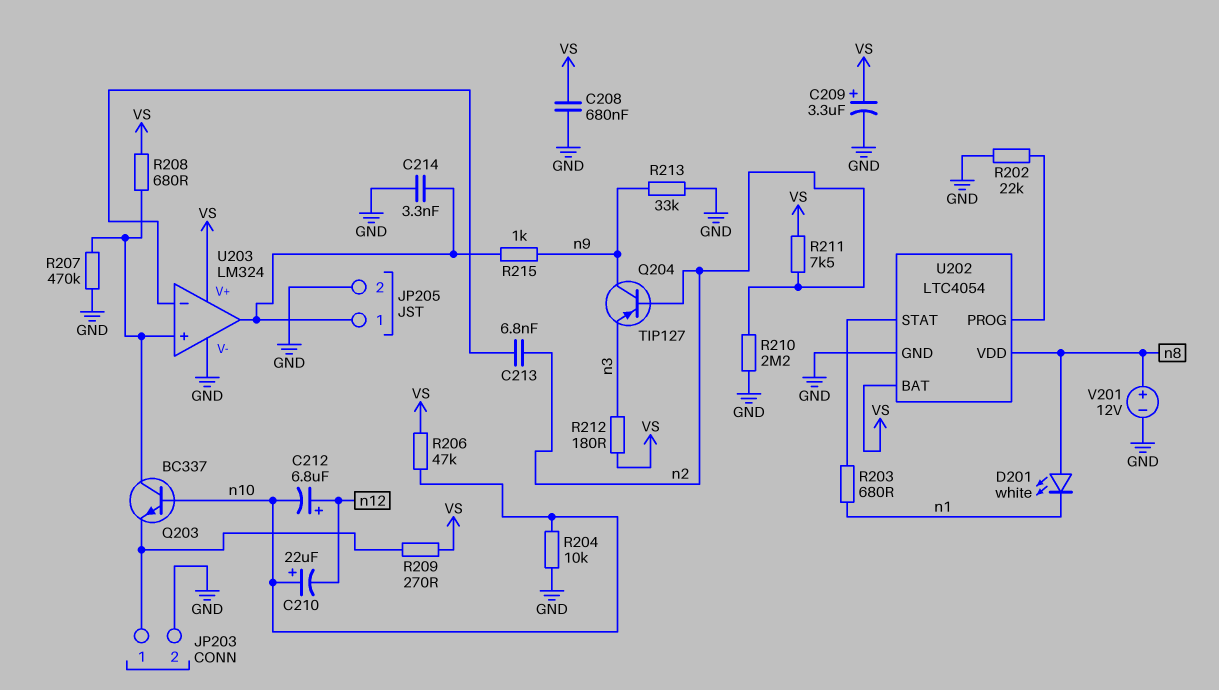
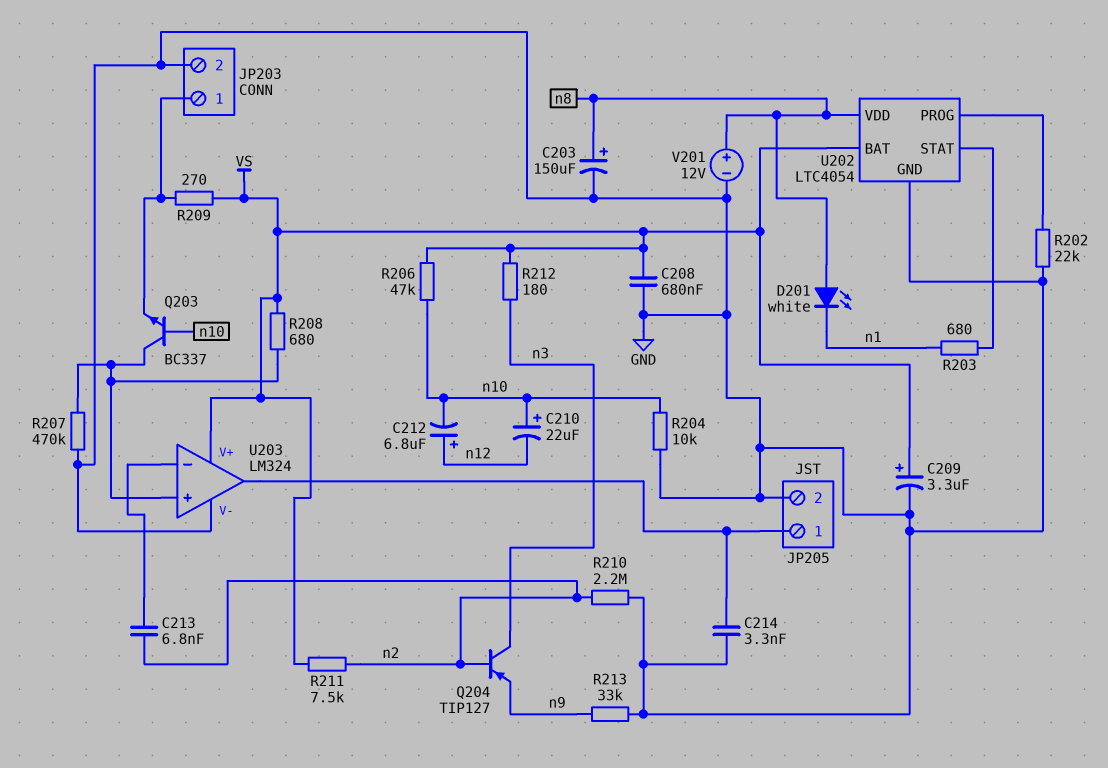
C203: none -> 150uF (plus n8, minus GND)
Q204: PNP TIP127 (B n2, C n9, E n3) -> PNP TIP127 (B n2, C n3, E n9)
R215: 1k (JP205/1, n9) -> none

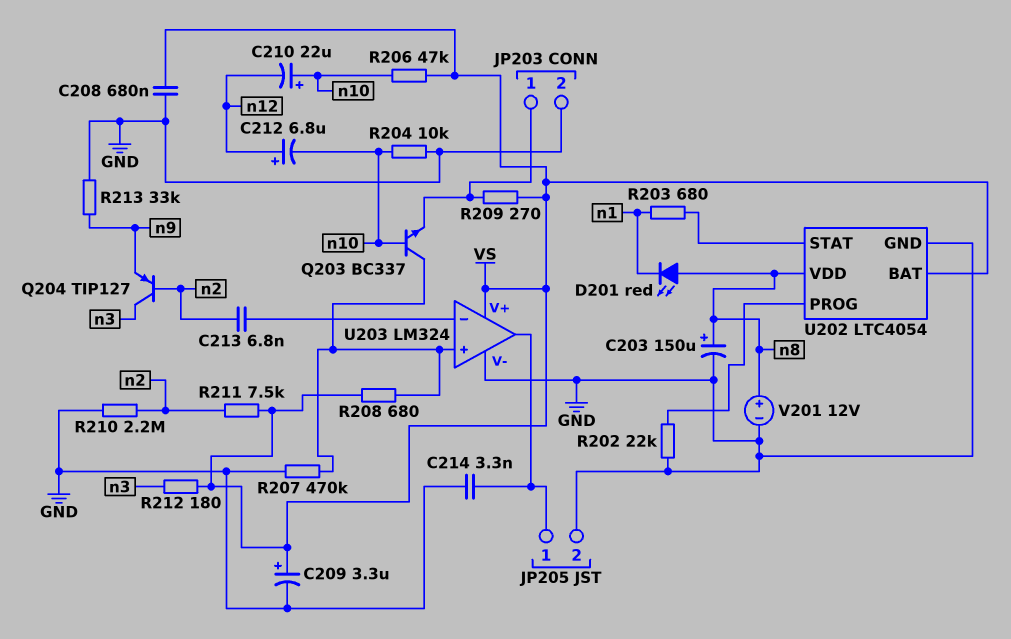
D201: LED white (A n8, K n1) -> LED red (A n8, K n1)

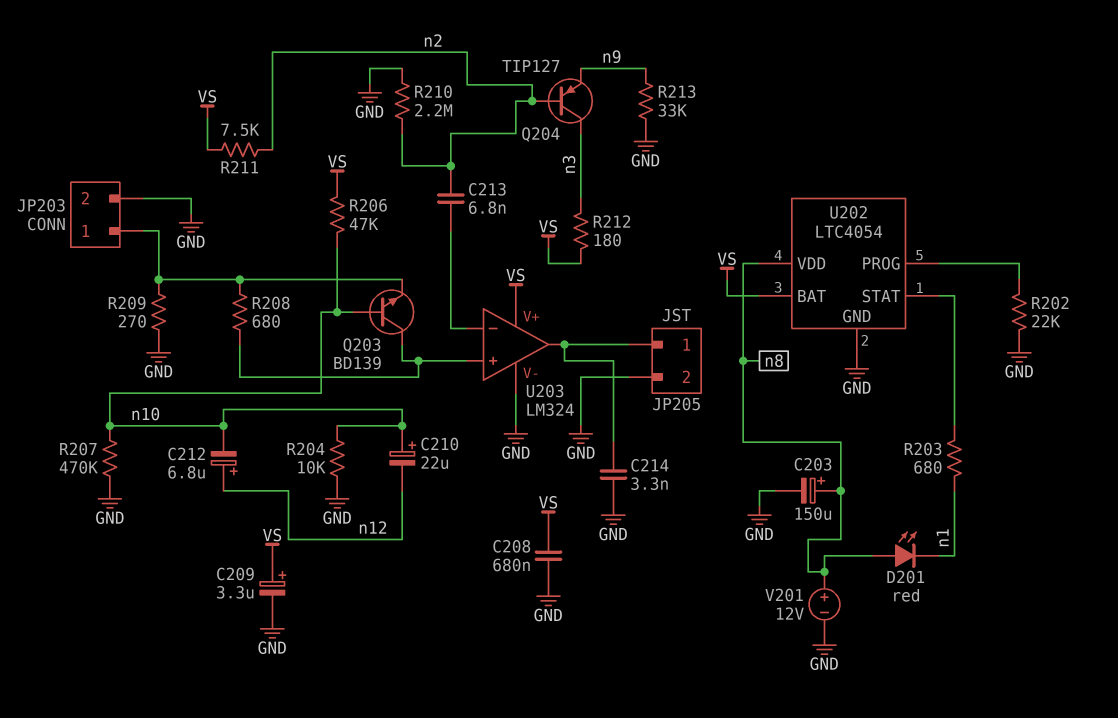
Q203: NPN BC337 (B n10, C U203/in+, E JP203/1) -> NPN BD139 (B n10, C U203/in+, E JP203/1)
R207: 470k (GND, U203/in+) -> 470k (GND, n10)
R208: 680 (U203/in+, VS) -> 680 (JP203/1, U203/in+)
R209: 270 (JP203/1, VS) -> 270 (GND, JP203/1)

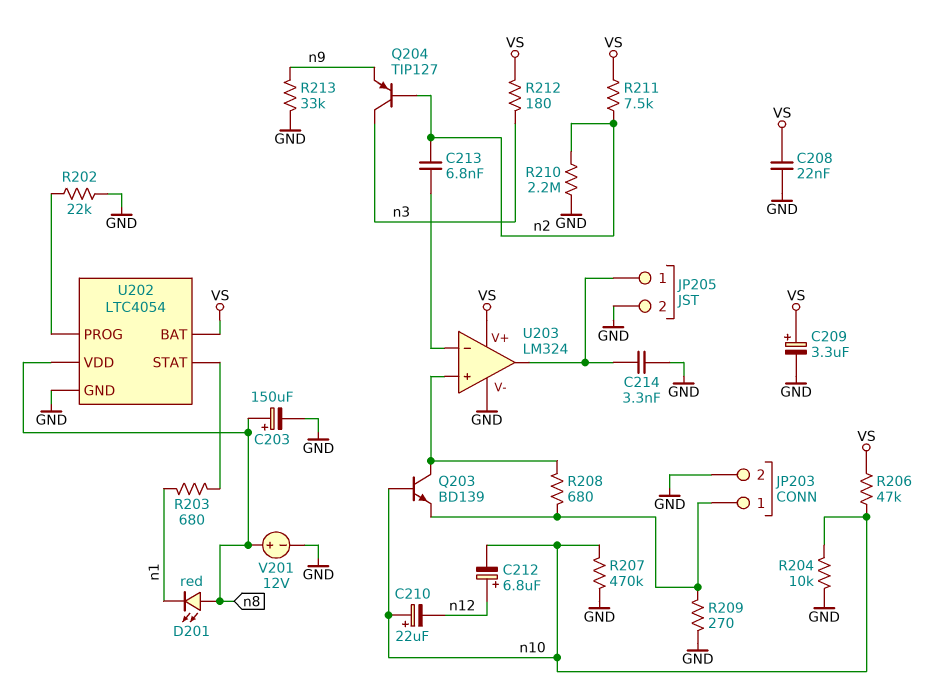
C208: 680nF (GND, VS) -> 22nF (GND, VS)

